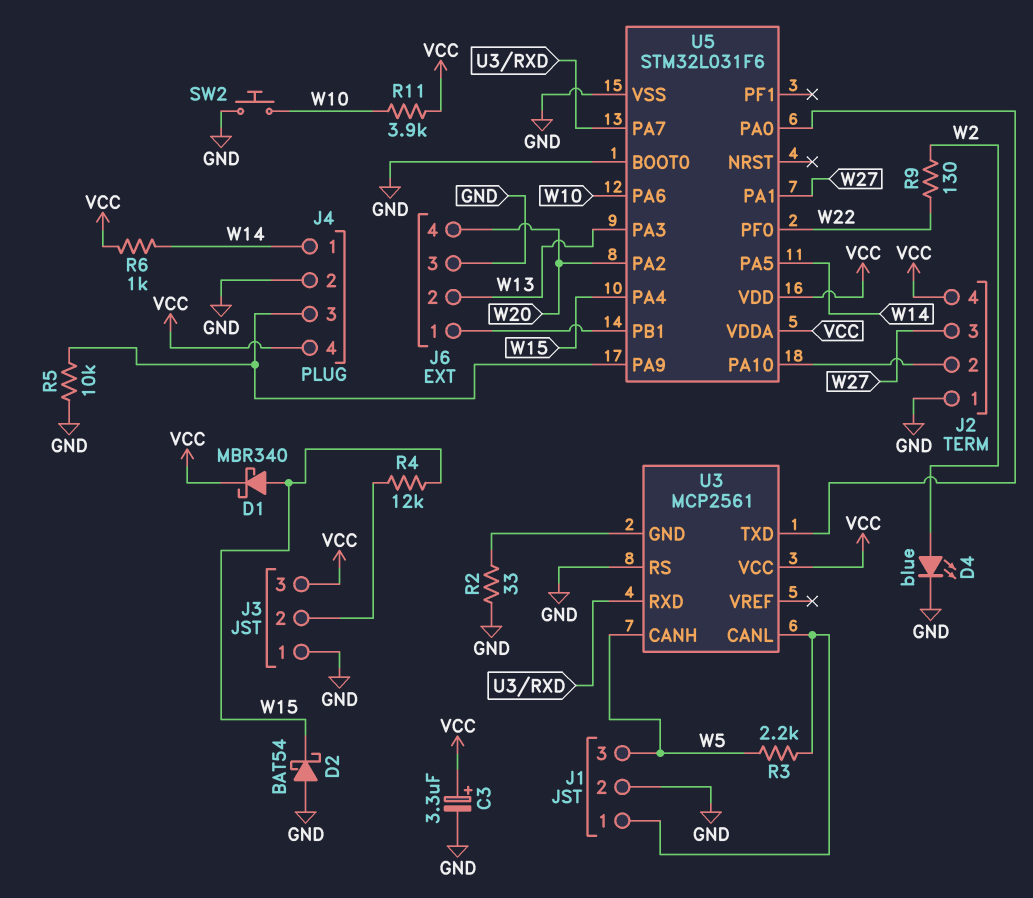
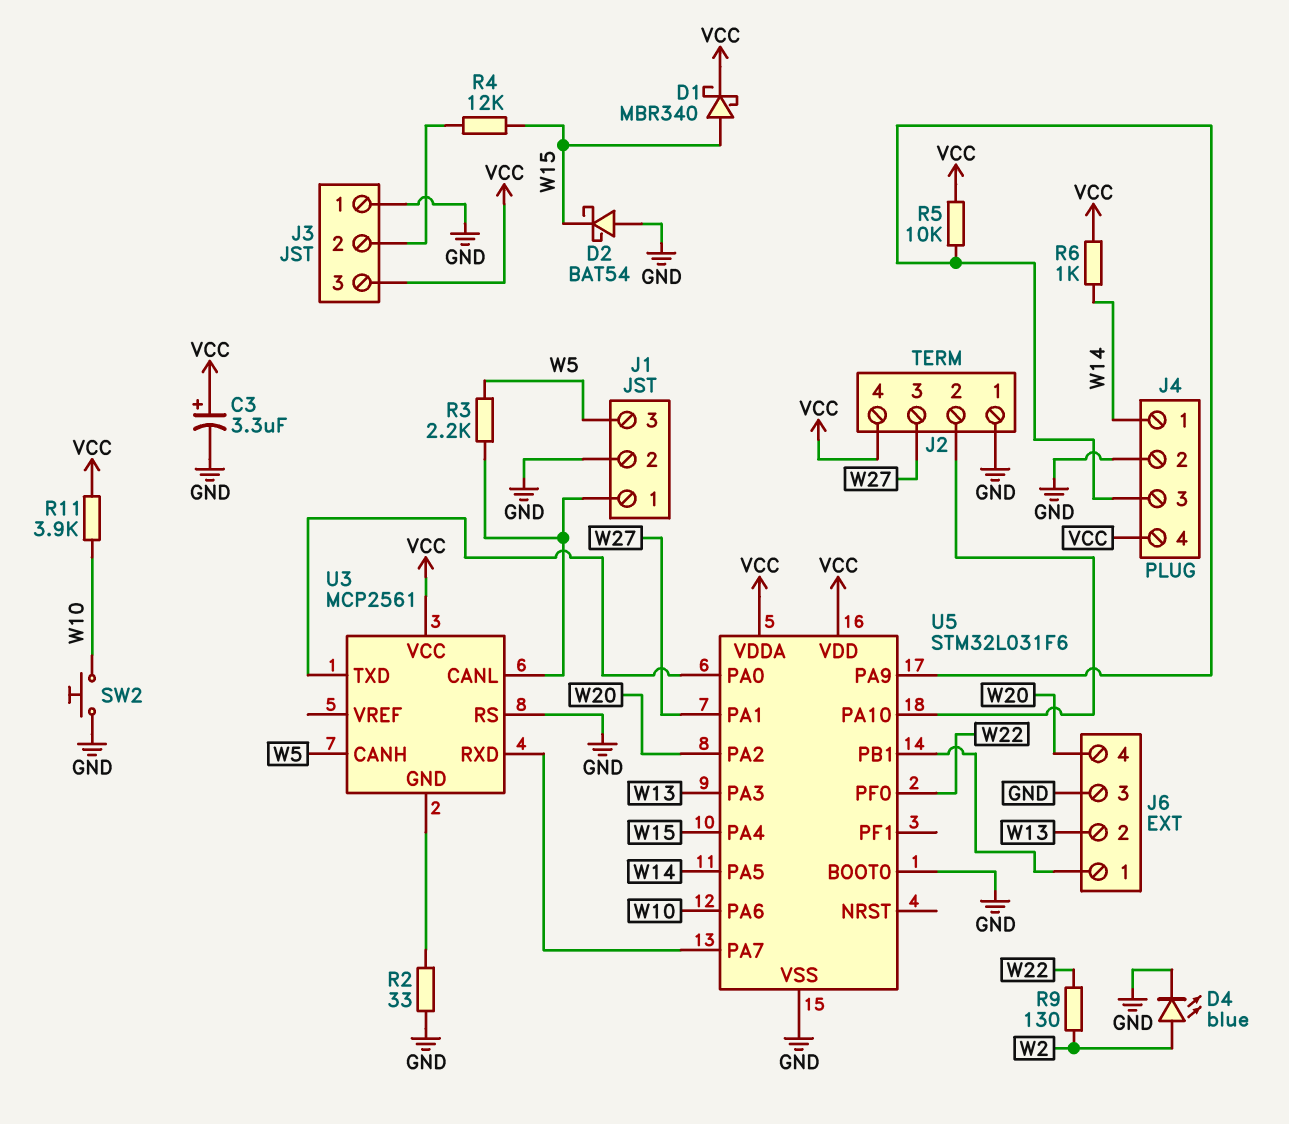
R5: 10k (GND, J4/3) -> 10k (J4/3, VCC)

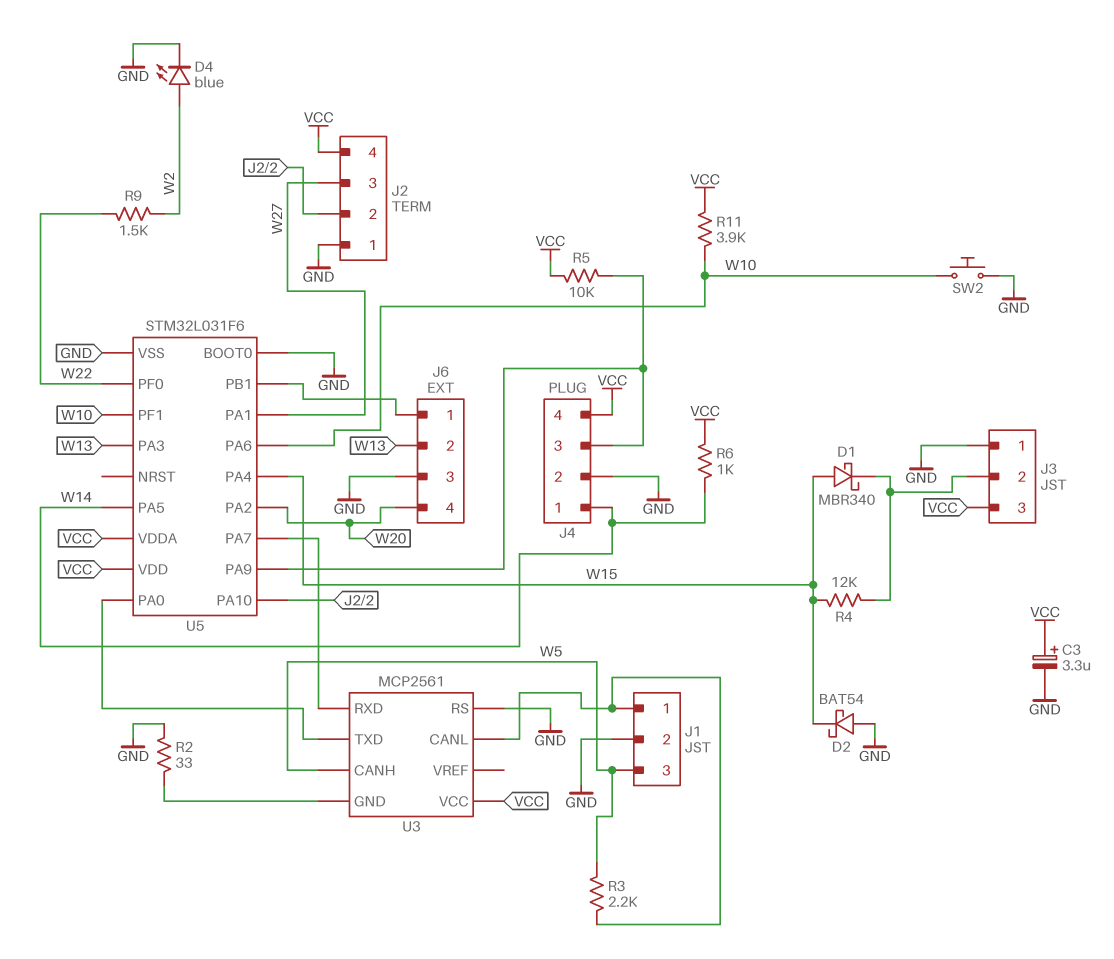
D1: schottky MBR340 (A W15, K VCC) -> schottky MBR340 (A W15, K J3/2)
R9: 130 (W2, W22) -> 1.5k (W2, W22)
U5 pin PF1: none -> W10

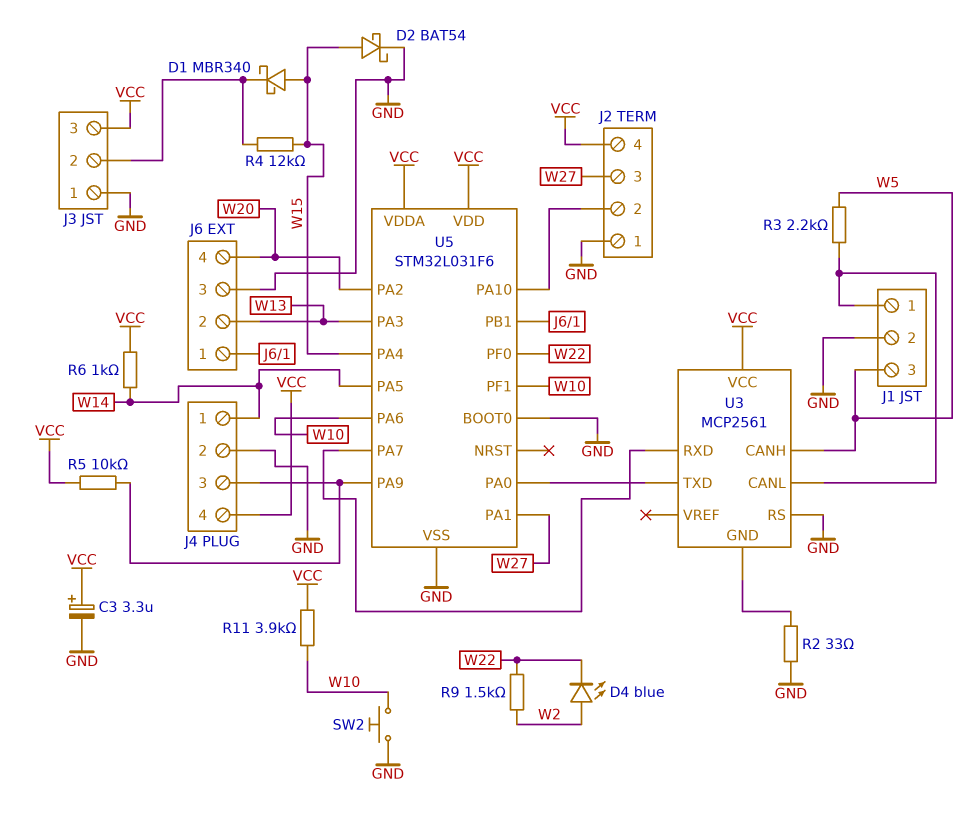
D2: schottky BAT54 (A GND, K W15) -> schottky BAT54 (A W15, K GND)
D4: LED blue (A W2, K GND) -> LED blue (A W2, K W22)

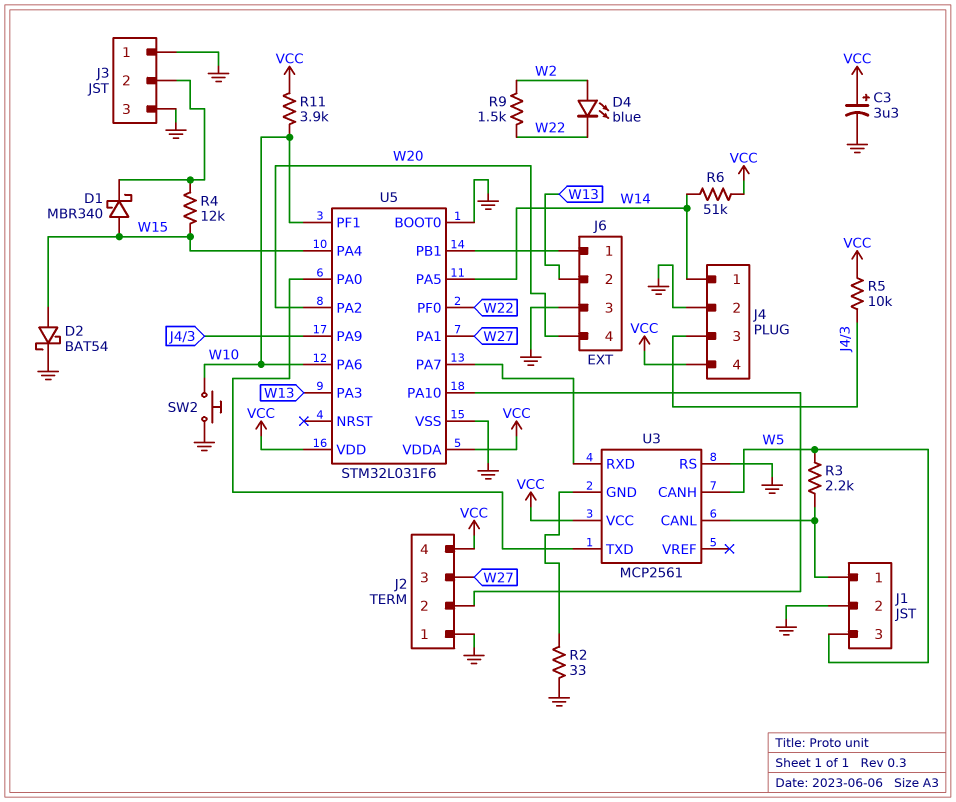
J3 pin 3: VCC -> GND
R6: 1k (VCC, W14) -> 51k (VCC, W14)

